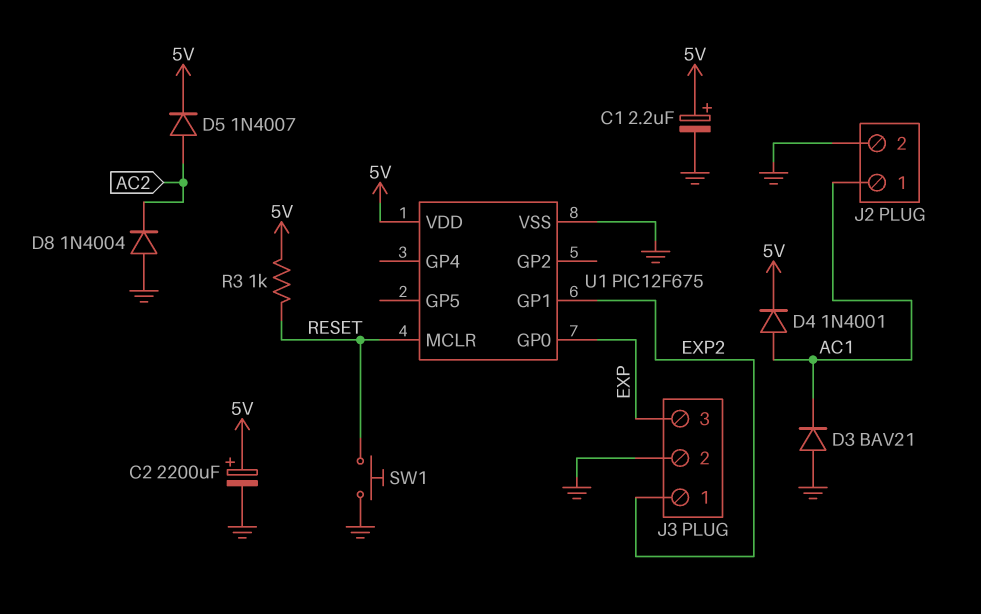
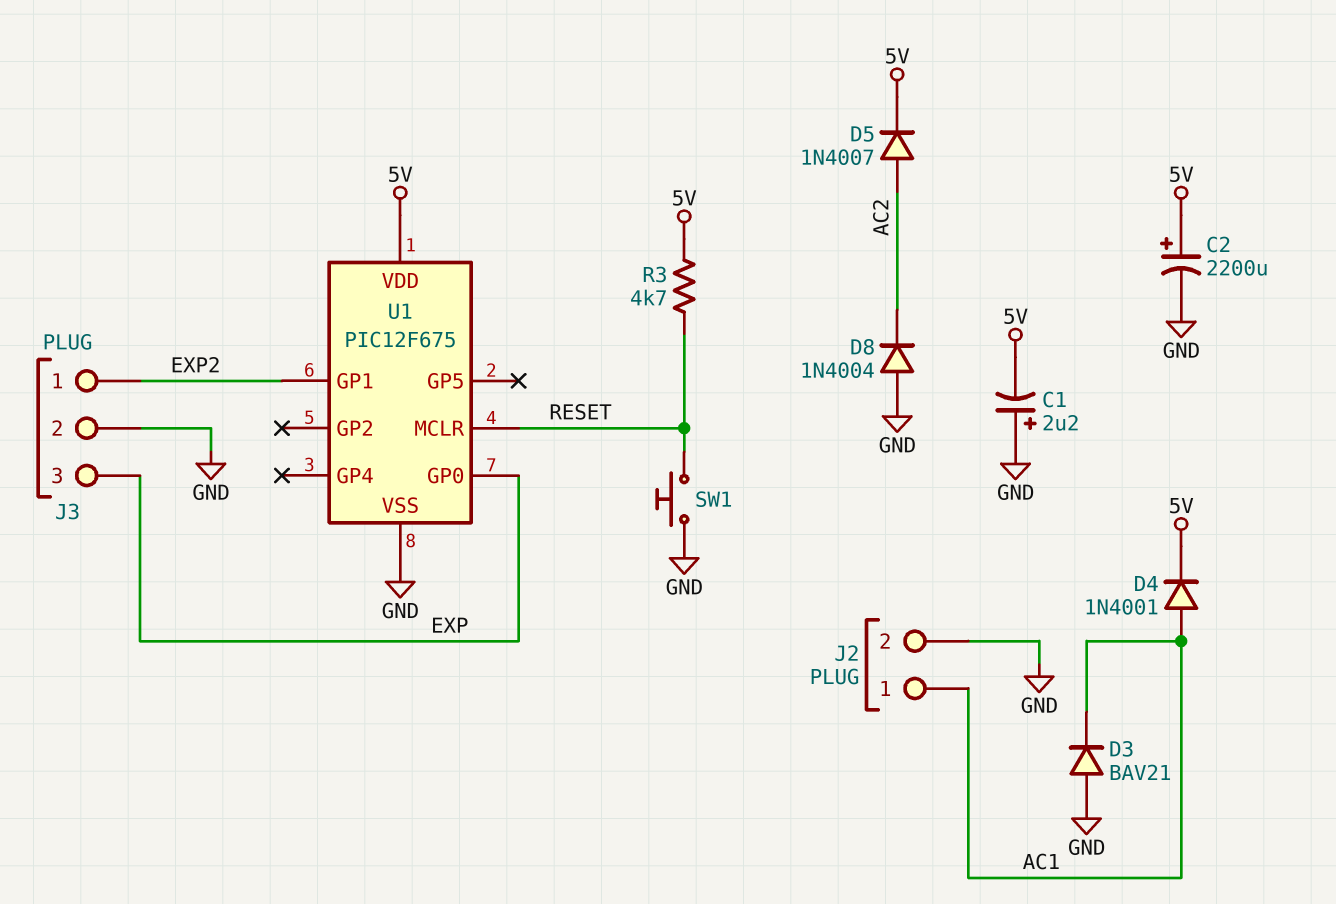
C1: 2.2uF (plus 5V, minus GND) -> 2.2uF (plus GND, minus 5V)
R3: 1k (5V, RESET) -> 4.7k (5V, RESET)

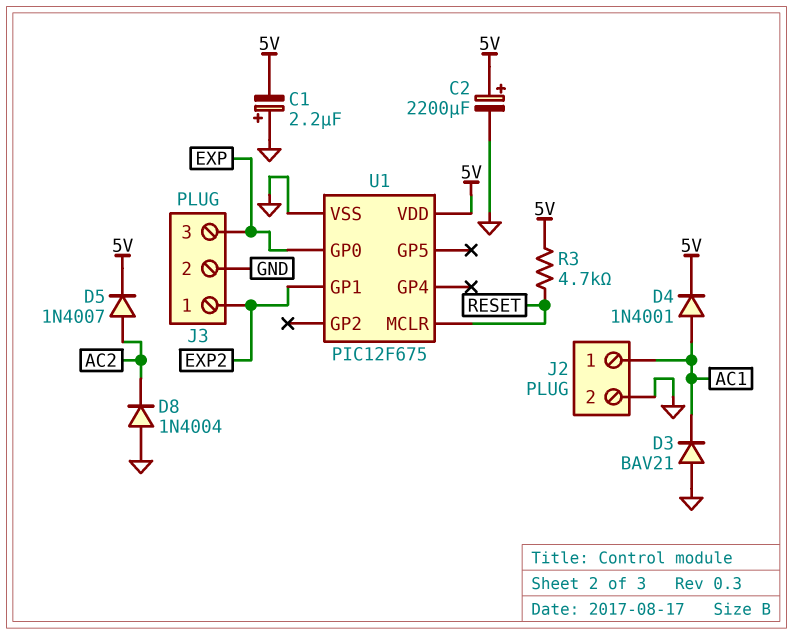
SW1: button (GND, RESET) -> none

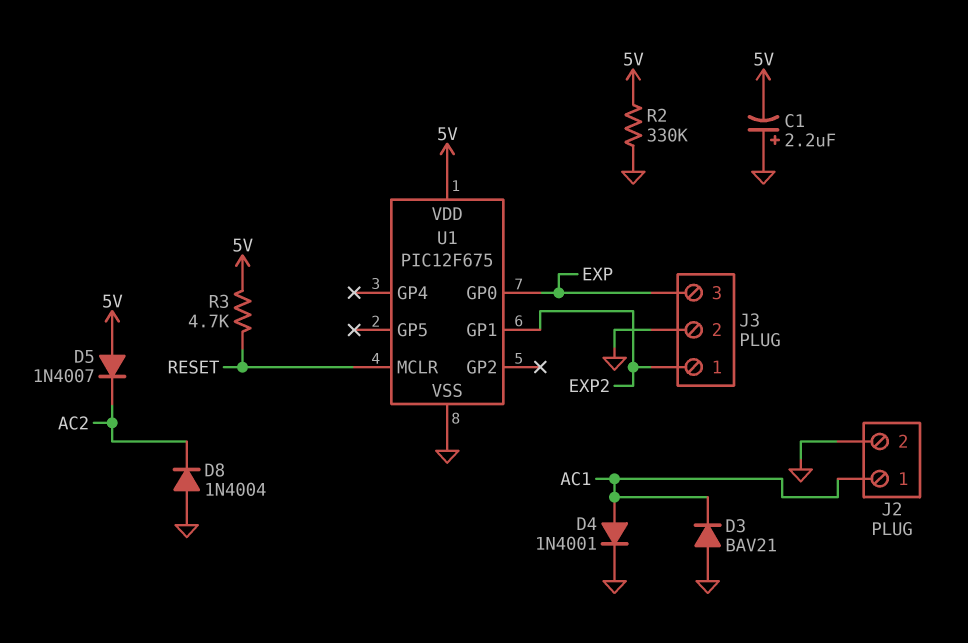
C2: 2200uF (plus 5V, minus GND) -> none
D4: diode 1N4001 (A AC1, K 5V) -> diode 1N4001 (A AC1, K GND)
D5: diode 1N4007 (A AC2, K 5V) -> diode 1N4007 (A 5V, K AC2)
R2: none -> 330k (5V, GND)

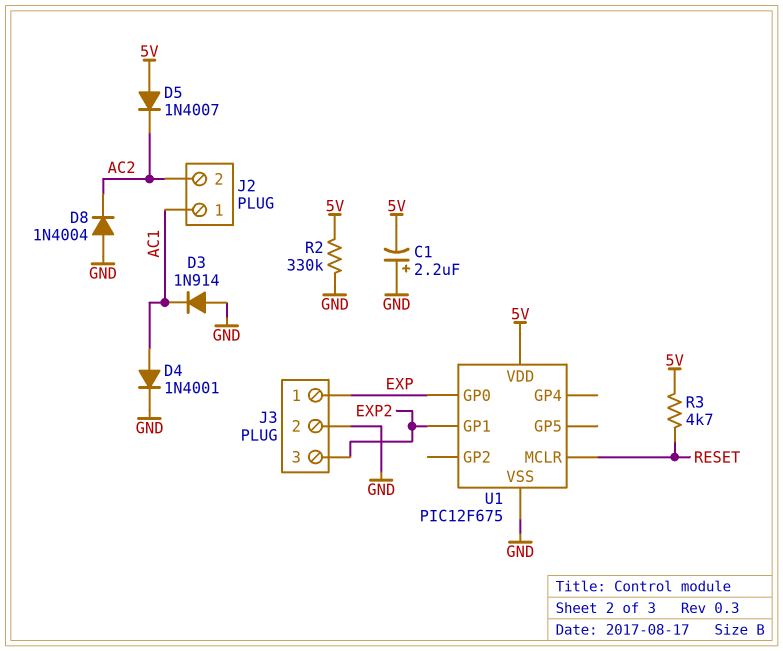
D3: diode BAV21 (A GND, K AC1) -> diode 1N914 (A GND, K AC1)
J2 pin 2: GND -> AC2
J3 pin 1: EXP2 -> EXP
J3 pin 3: EXP -> EXP2

